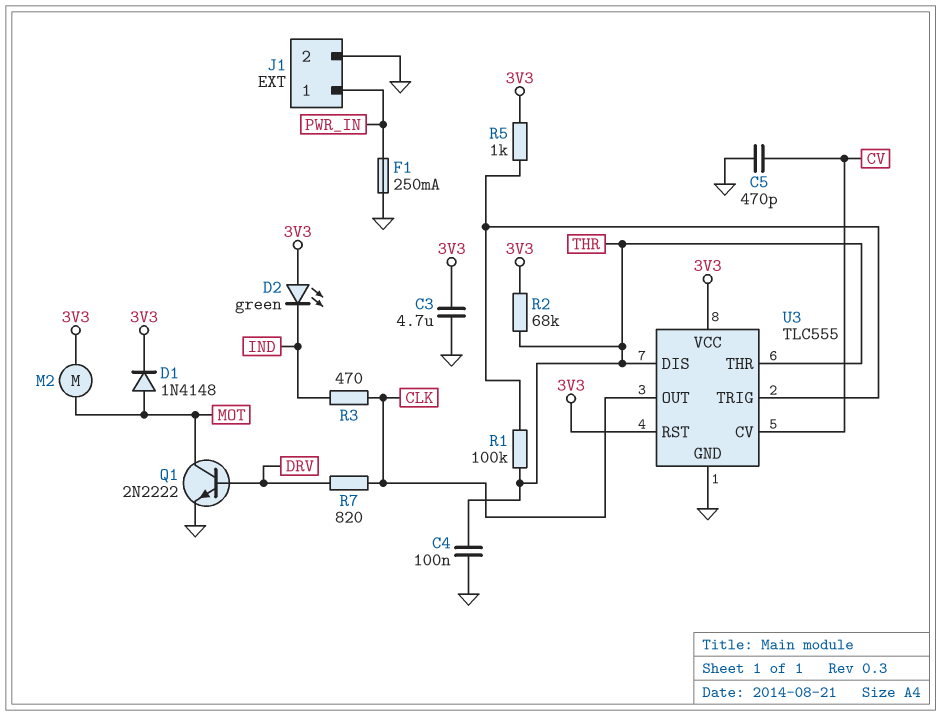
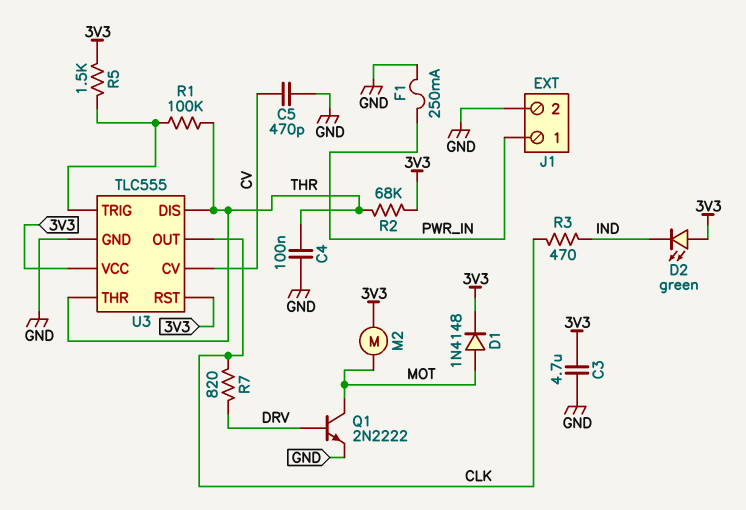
R5: 1k (3V3, U3/TRIG) -> 1.5k (3V3, U3/TRIG)

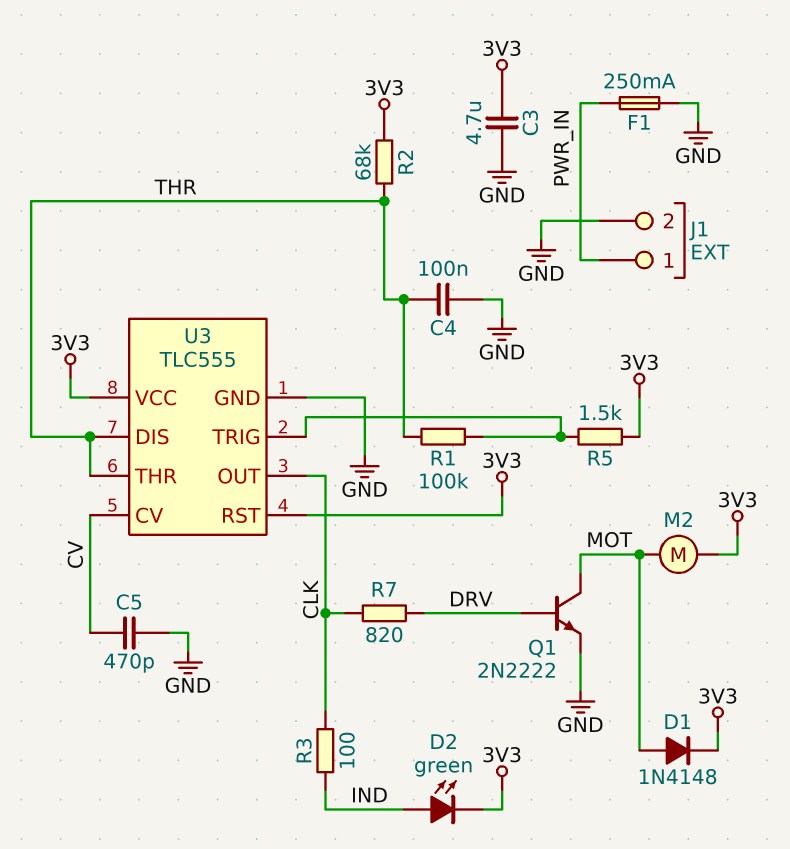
D2: LED green (A 3V3, K IND) -> LED green (A IND, K 3V3)
R3: 470 (CLK, IND) -> 100 (CLK, IND)

